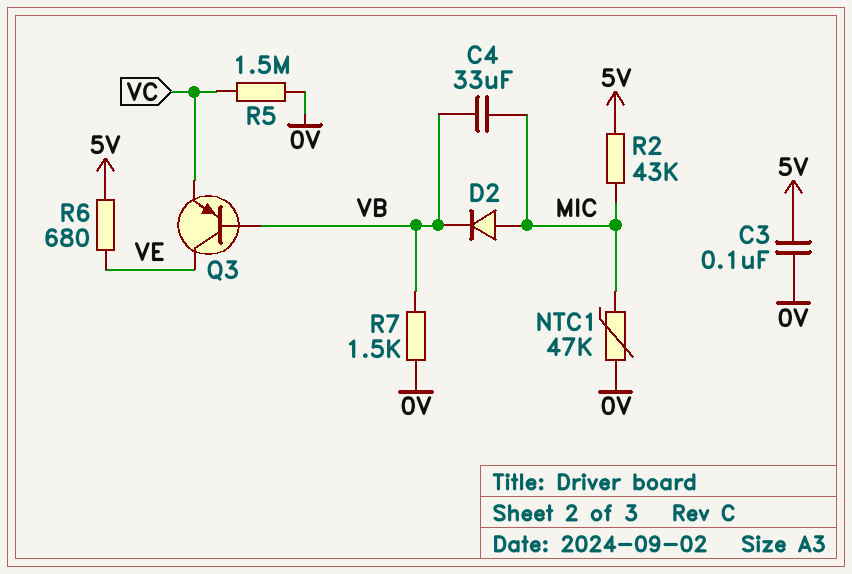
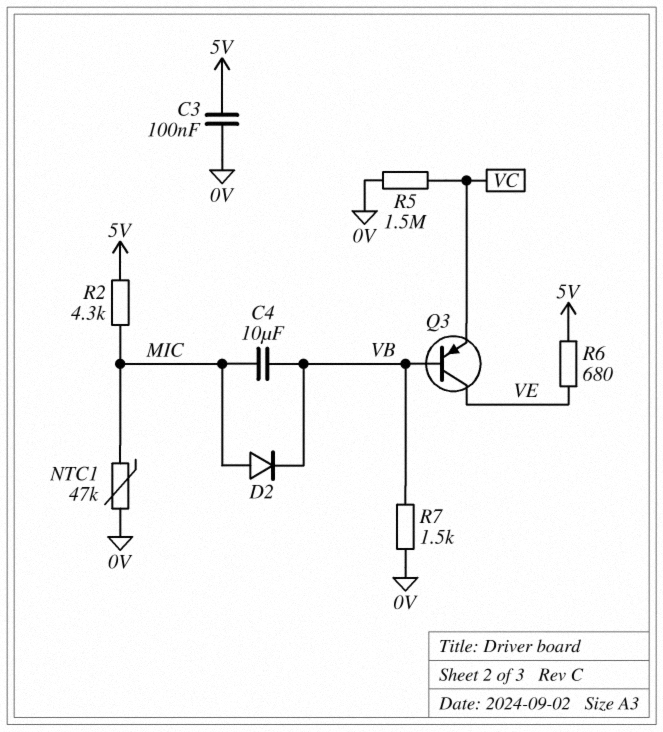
C4: 33uF (MIC, VB) -> 10uF (MIC, VB)
R2: 43k (5V, MIC) -> 4.3k (5V, MIC)

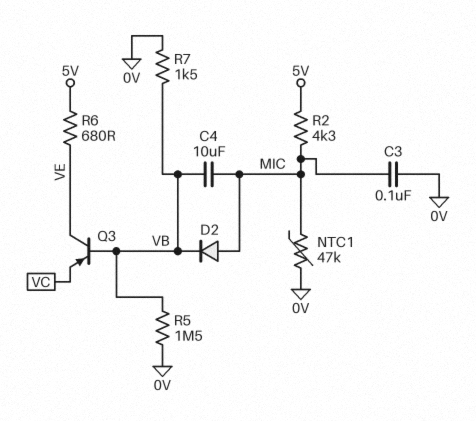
C3: 100nF (0V, 5V) -> 100nF (0V, MIC)
R5: 1.5M (0V, VC) -> 1.5M (0V, VB)

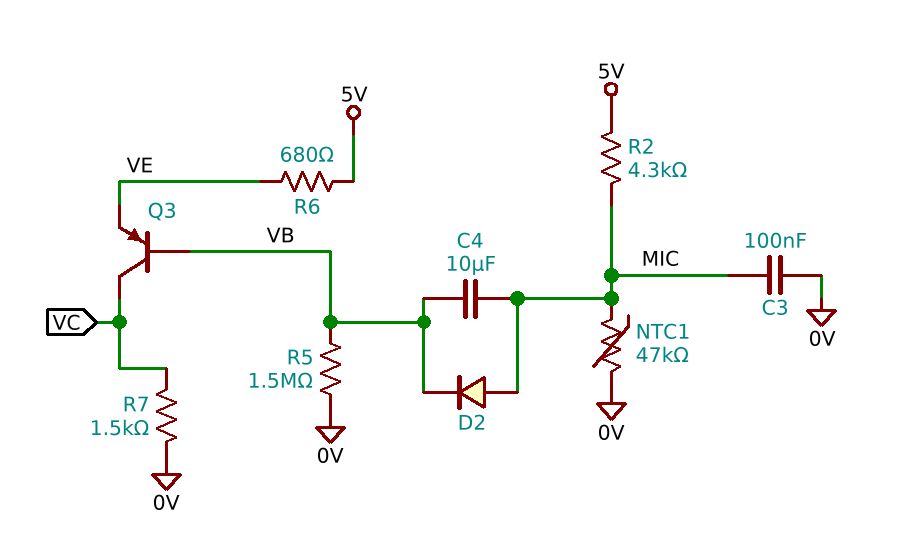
Q3: PNP (B VB, C VE, E VC) -> PNP (B VB, C VC, E VE)
R7: 1.5k (0V, VB) -> 1.5k (0V, VC)

